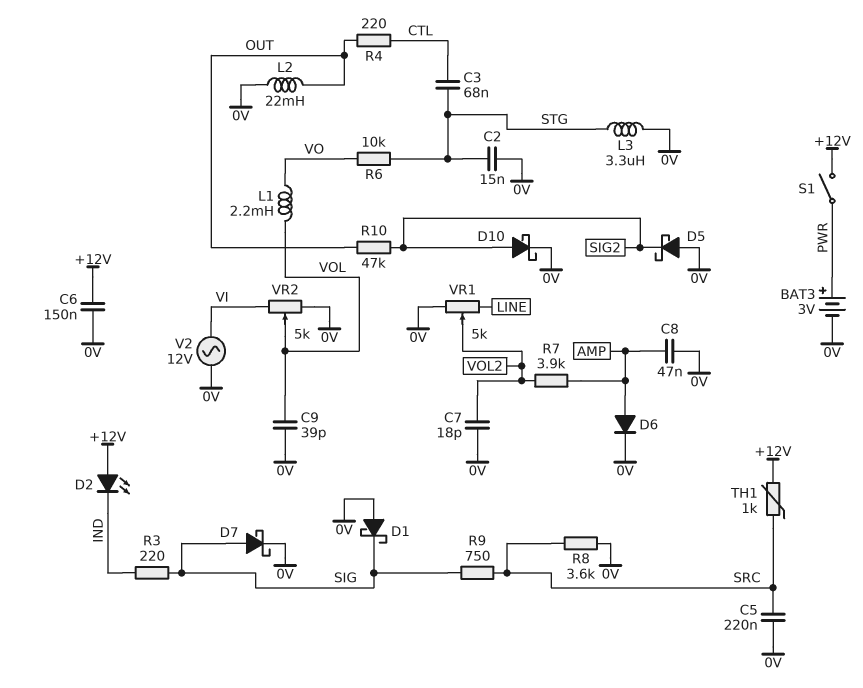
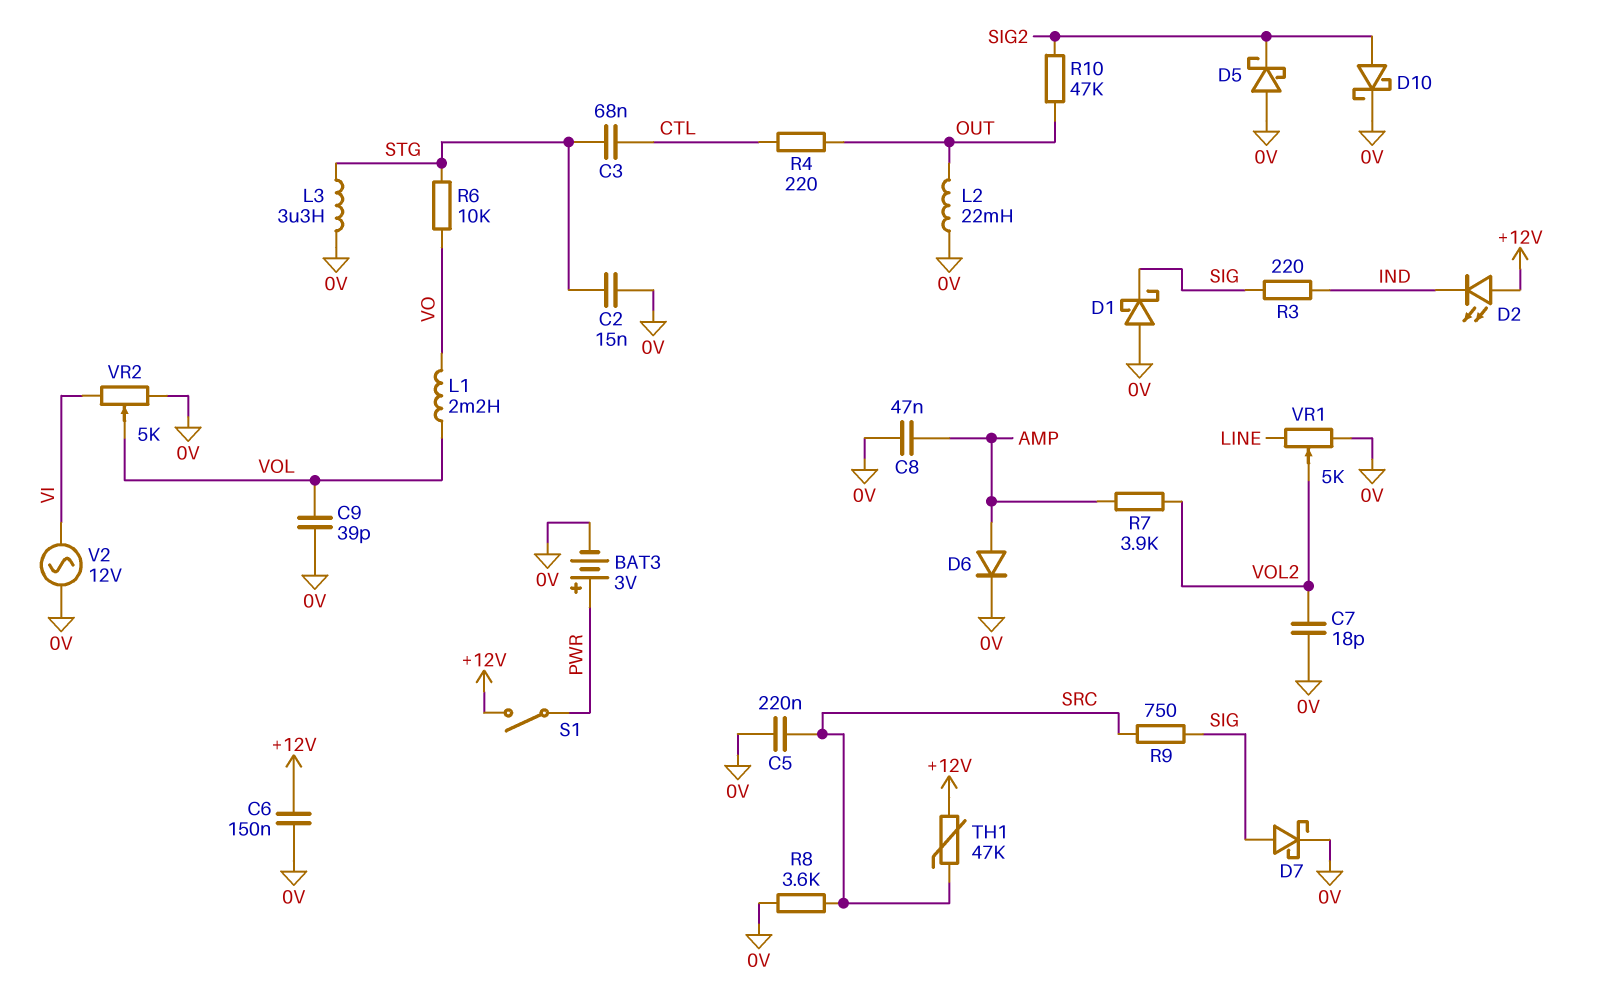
TH1: 1k (+12V, SRC) -> 47k (+12V, SRC)

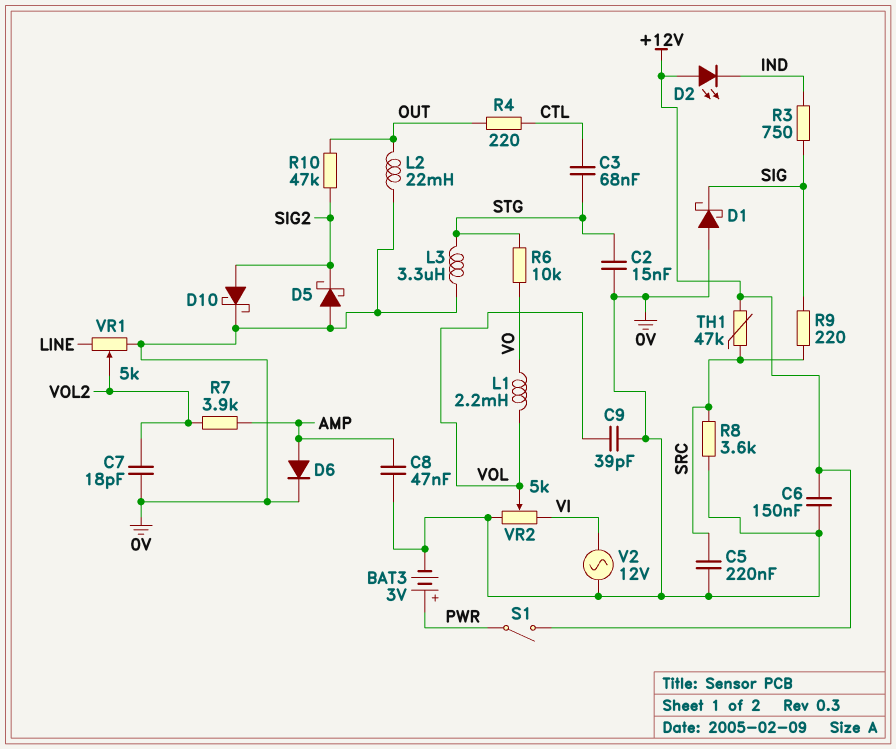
D7: schottky (A SIG, K 0V) -> none
R3: 220 (IND, SIG) -> 750 (IND, SIG)
R9: 750 (SIG, SRC) -> 220 (SIG, SRC)

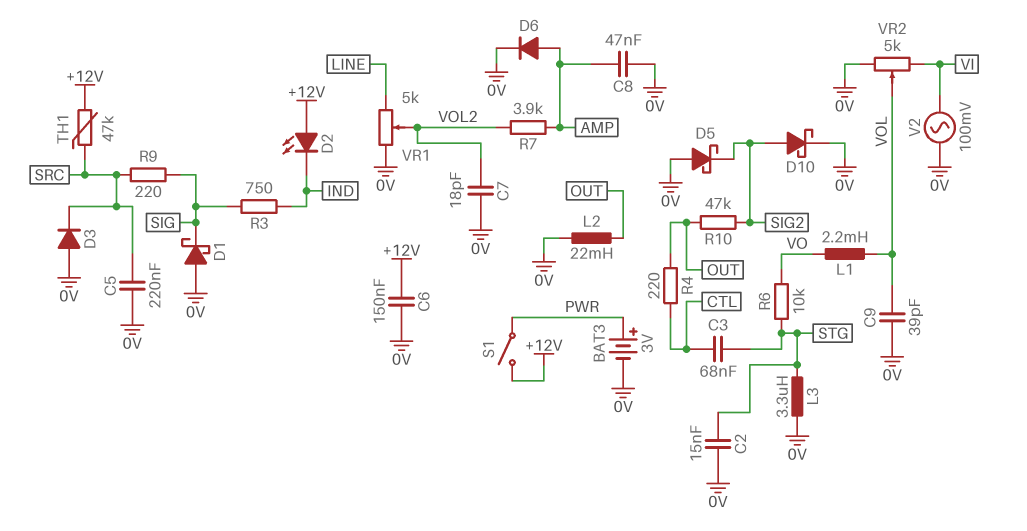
D3: none -> diode (A 0V, K SRC)
R8: 3.6k (0V, SRC) -> none
V2: AC 12V (0V, VI) -> AC 100mV (0V, VI)

